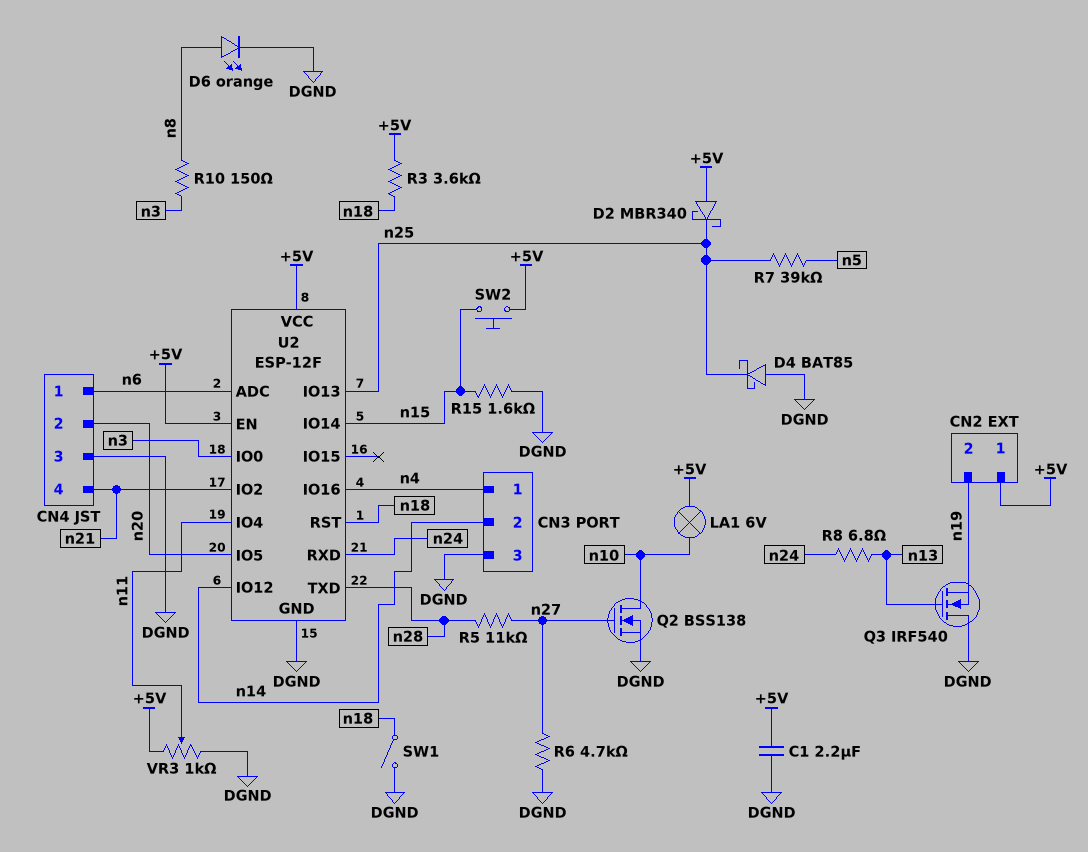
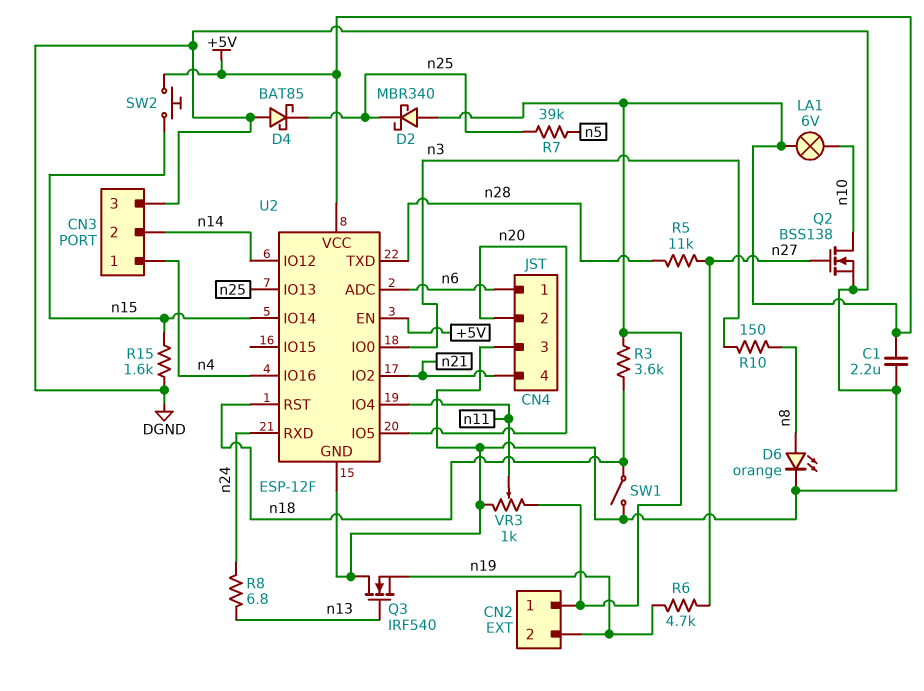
R6: 4.7k (DGND, n27) -> 4.7k (n19, n27)

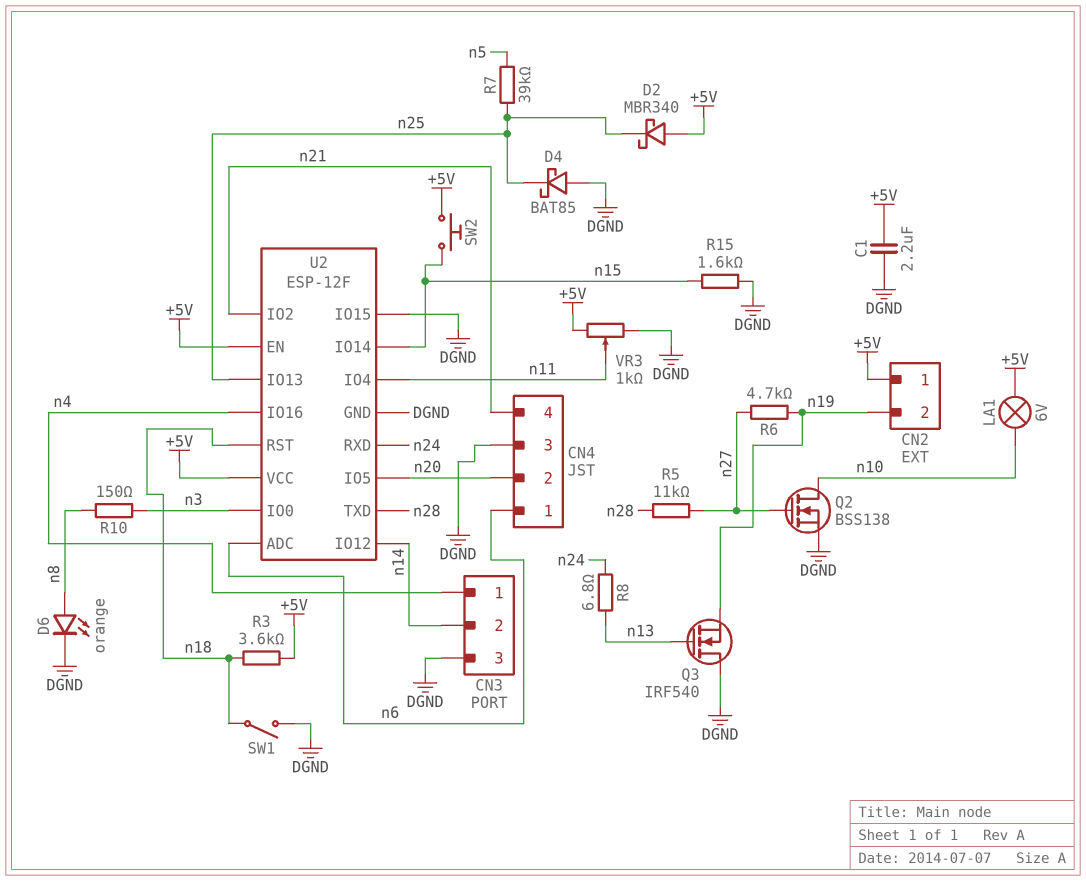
U2 pin IO15: none -> DGND

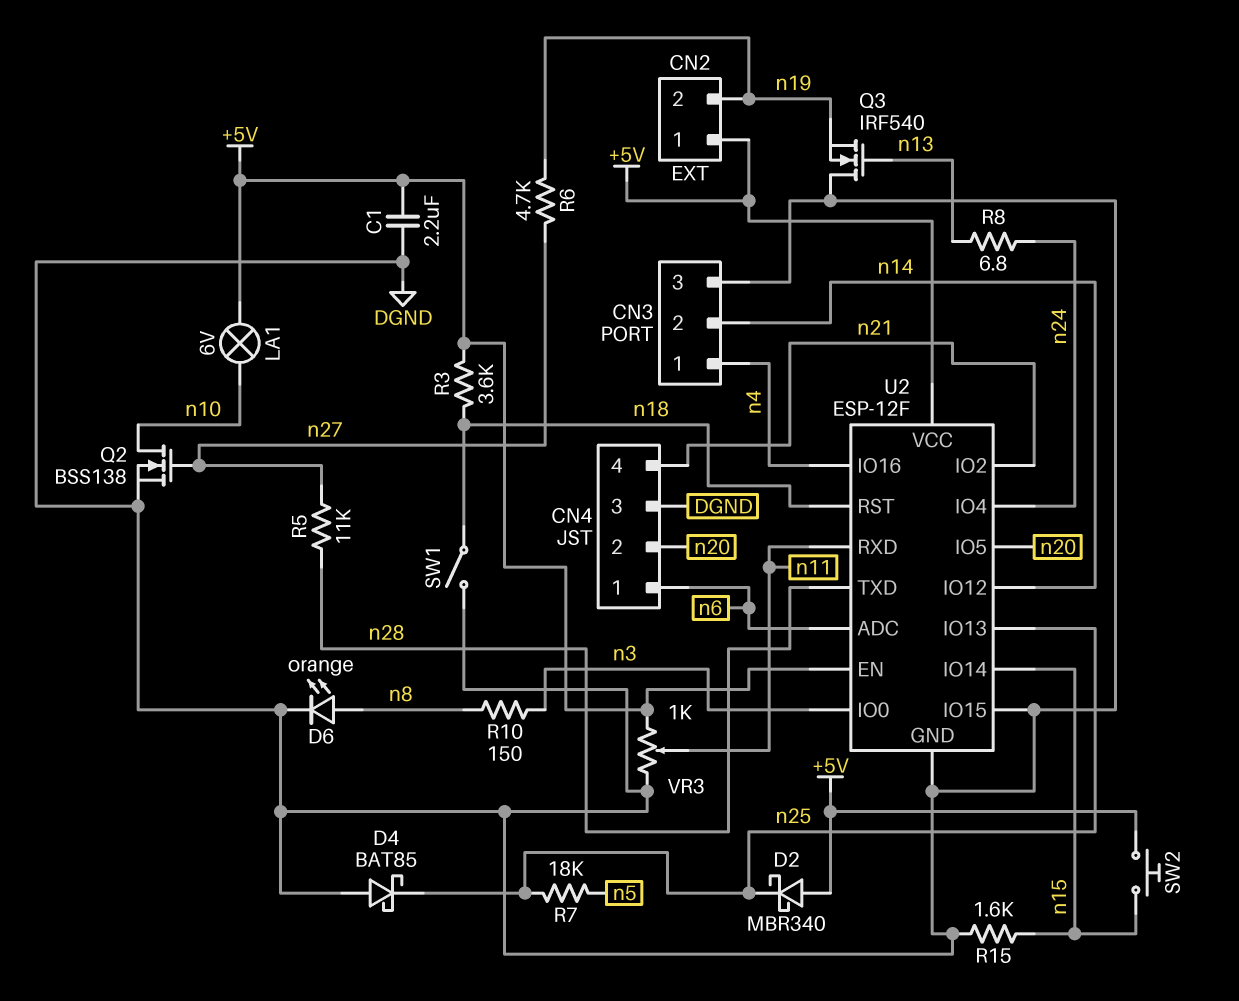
R7: 39k (n5, n25) -> 18k (n5, n25)
U2 pin IO4: n11 -> n24
U2 pin RXD: n24 -> n11

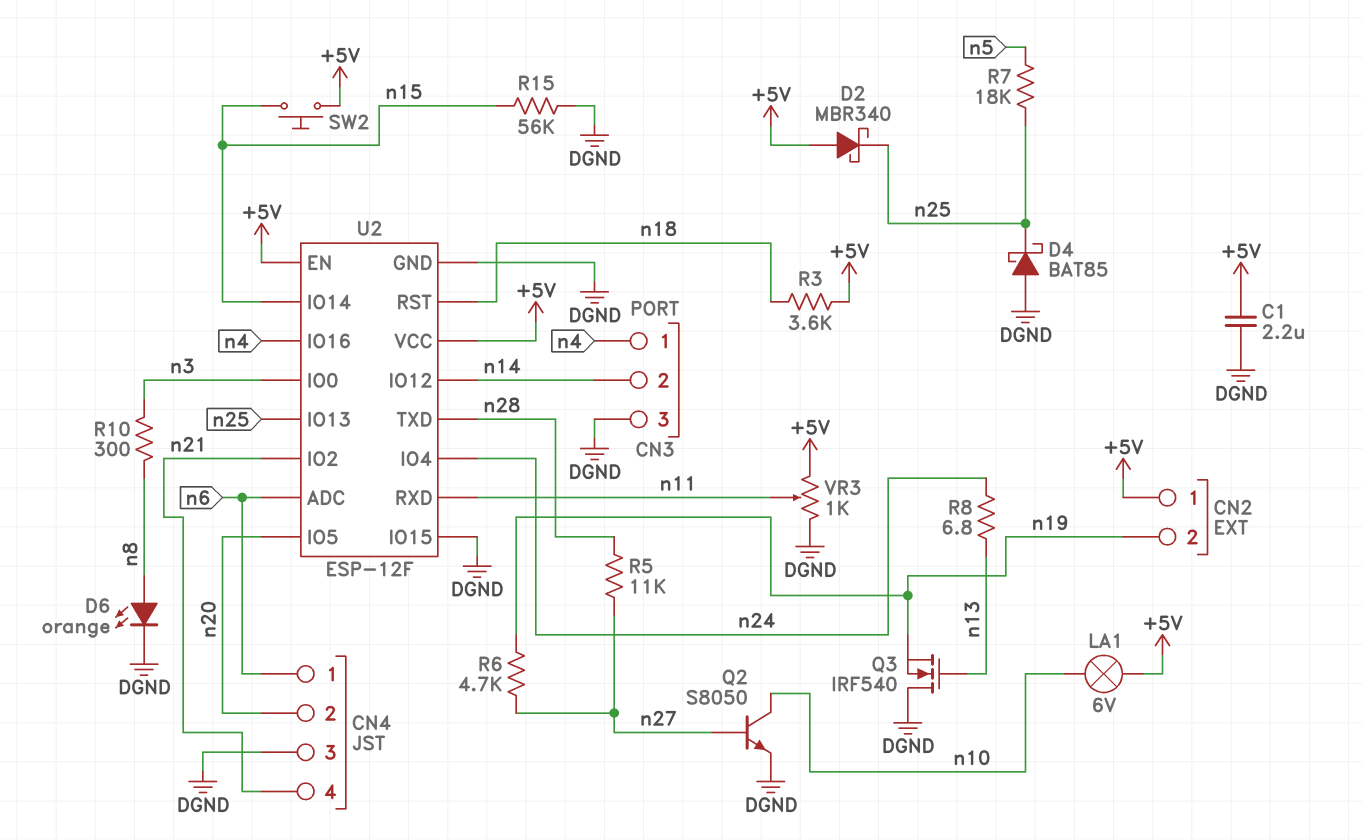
Q2: NMOS BSS138 (G n27, D n10, S DGND) -> NPN S8050 (B n27, C n10, E DGND)
R10: 150 (n3, n8) -> 300 (n3, n8)
R15: 1.6k (DGND, n15) -> 56k (DGND, n15)
SW1: switch (DGND, n18) -> none

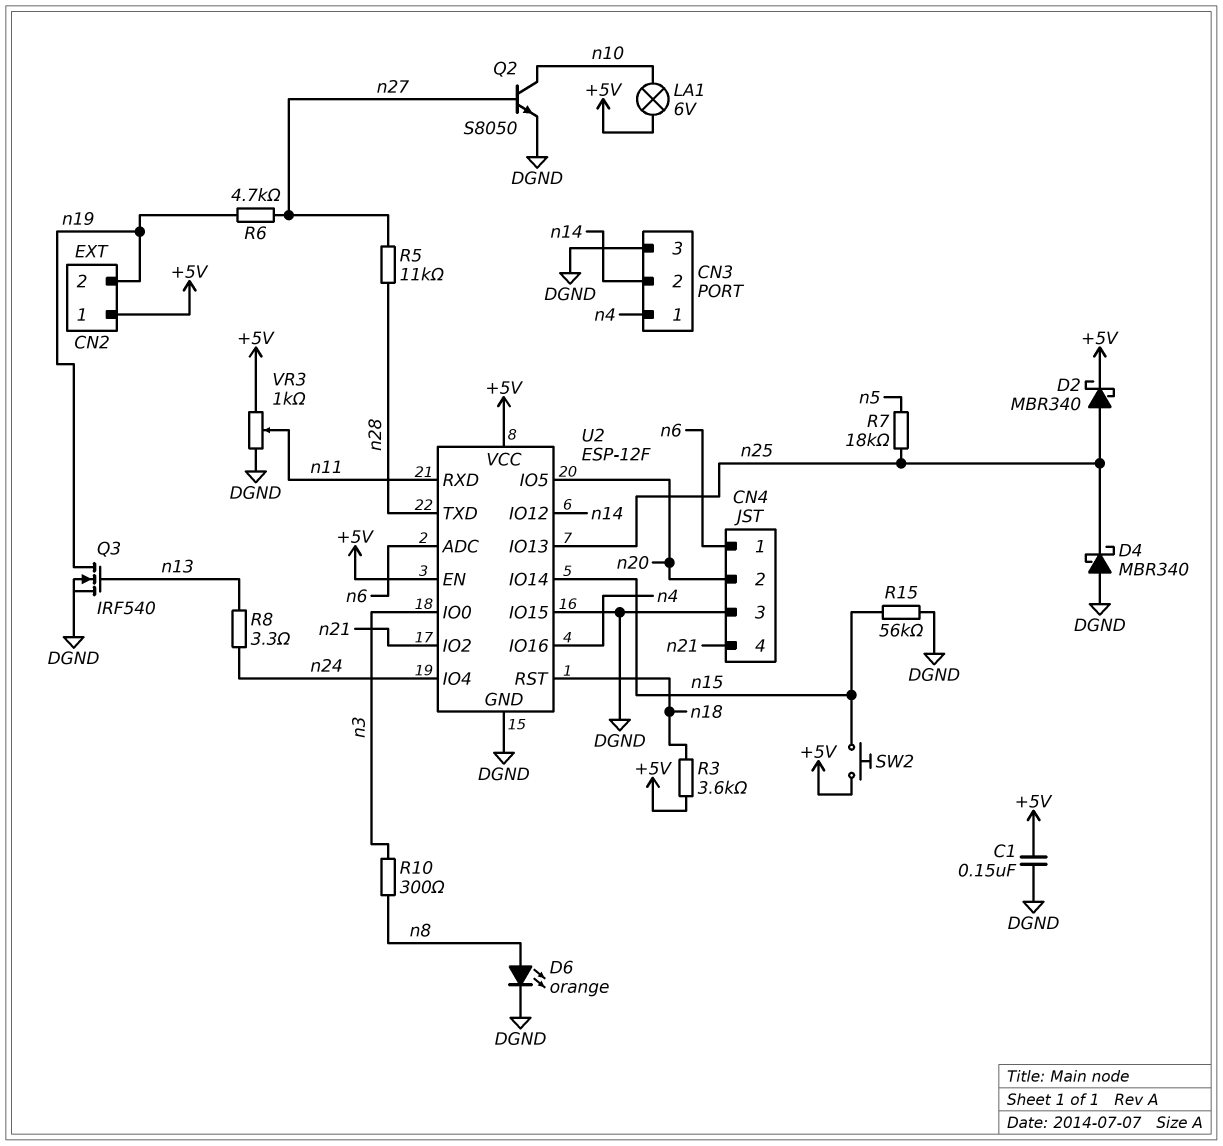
C1: 2.2uF (+5V, DGND) -> 150nF (+5V, DGND)
D2: schottky MBR340 (A +5V, K n25) -> schottky MBR340 (A n25, K +5V)
D4: schottky BAT85 (A DGND, K n25) -> schottky MBR340 (A DGND, K n25)
Q3: NMOS IRF540 (G n13, D DGND, S n19) -> NMOS IRF540 (G n13, D n19, S DGND)
R8: 6.8 (n13, n24) -> 3.3 (n13, n24)

